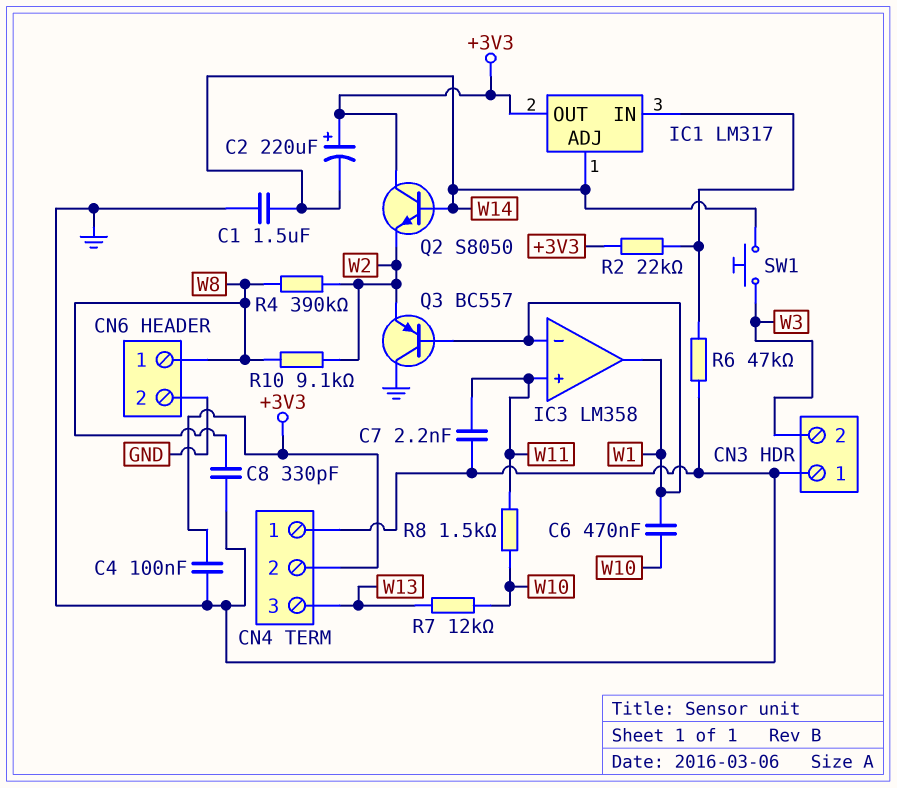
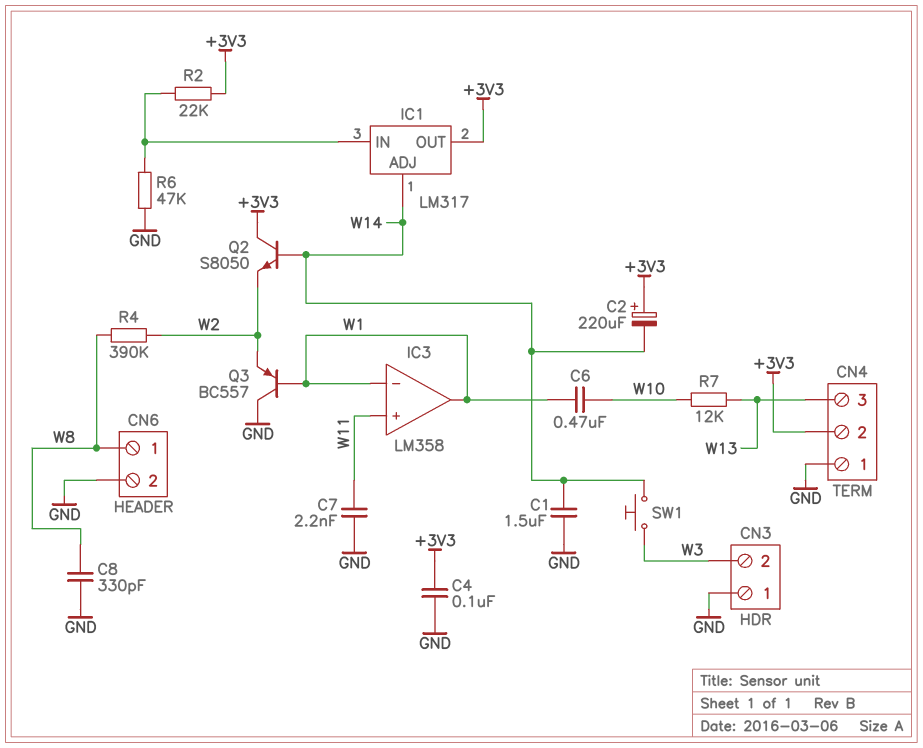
R8: 1.5k (W10, W11) -> none
R10: 9.1k (W2, W8) -> none

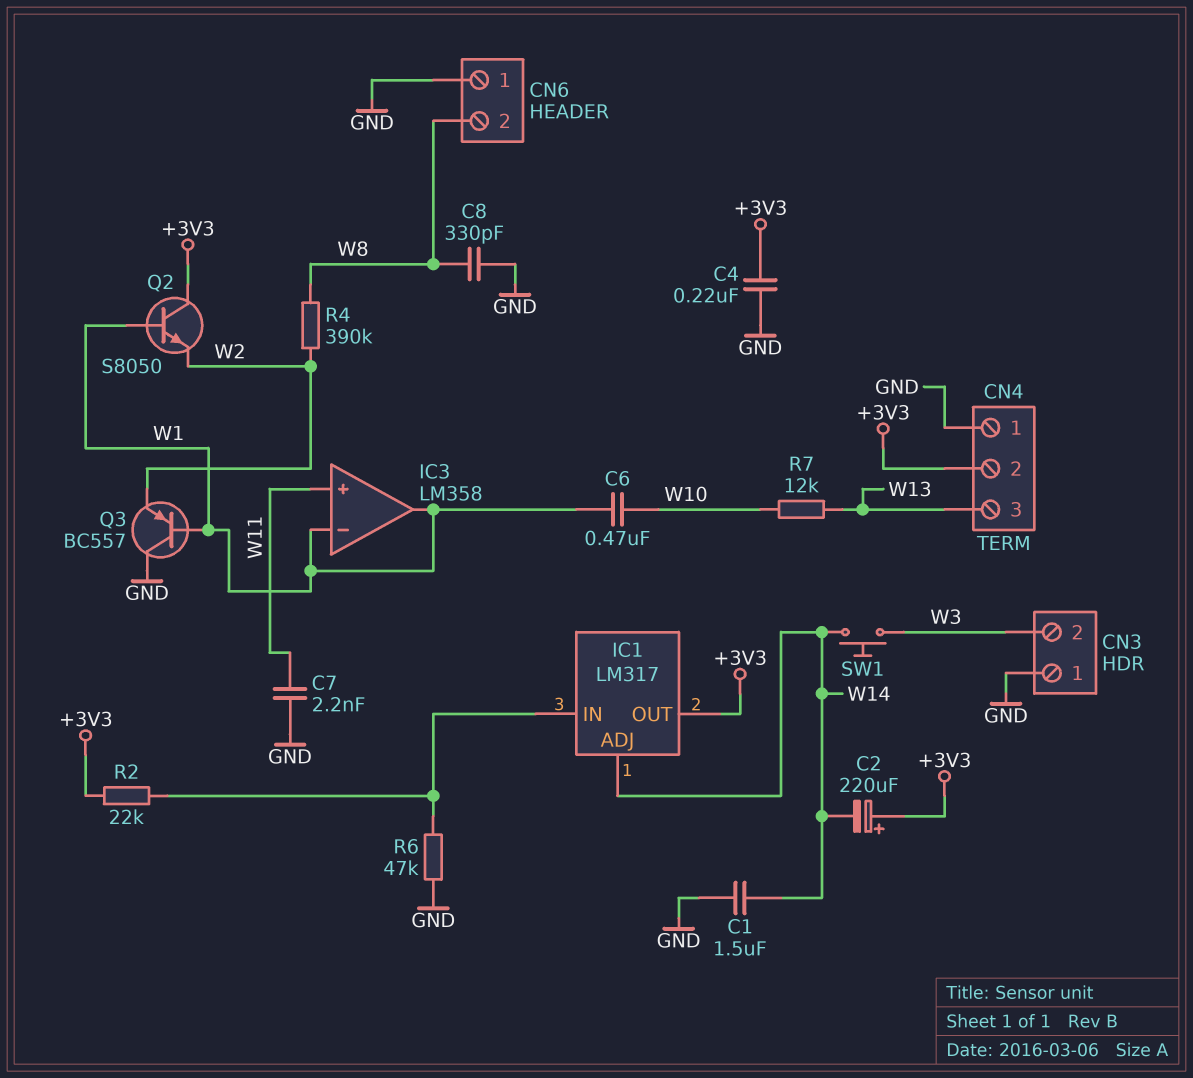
C4: 100nF (+3V3, GND) -> 220nF (+3V3, GND)
CN6 pin 1: W8 -> GND
CN6 pin 2: GND -> W8
Q2: NPN S8050 (B W14, C +3V3, E W2) -> NPN S8050 (B W1, C +3V3, E W2)

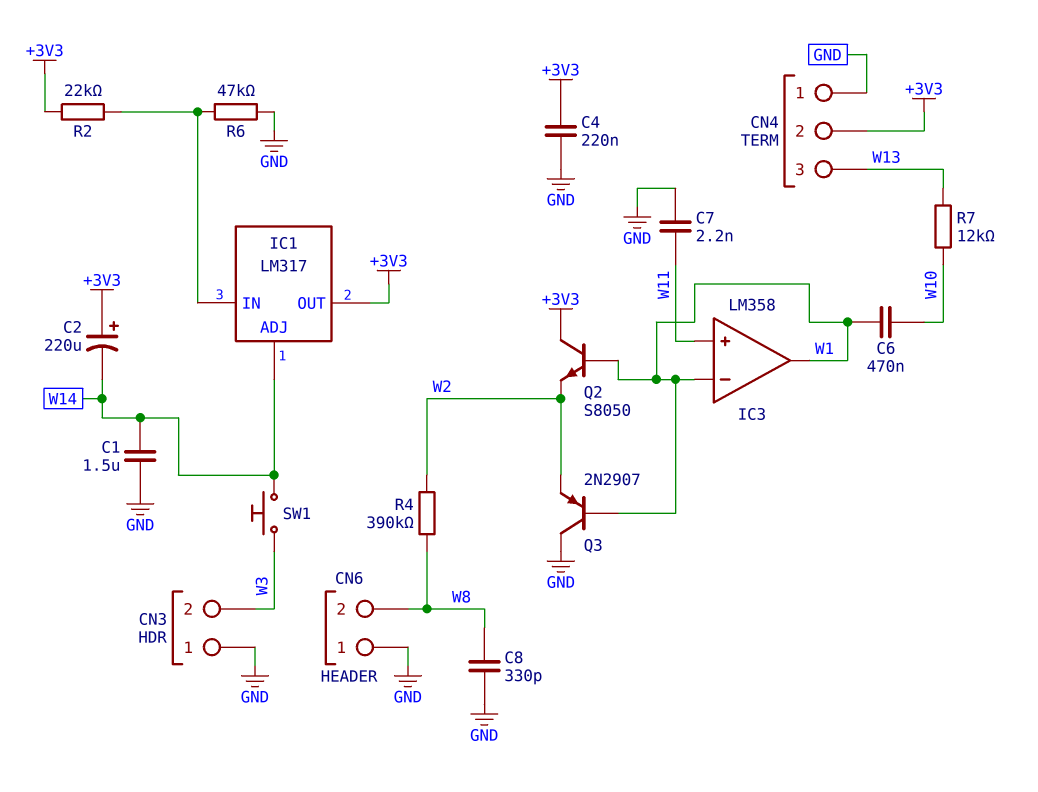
Q3: PNP BC557 (B W1, C GND, E W2) -> PNP 2N2907 (B W1, C GND, E W2)

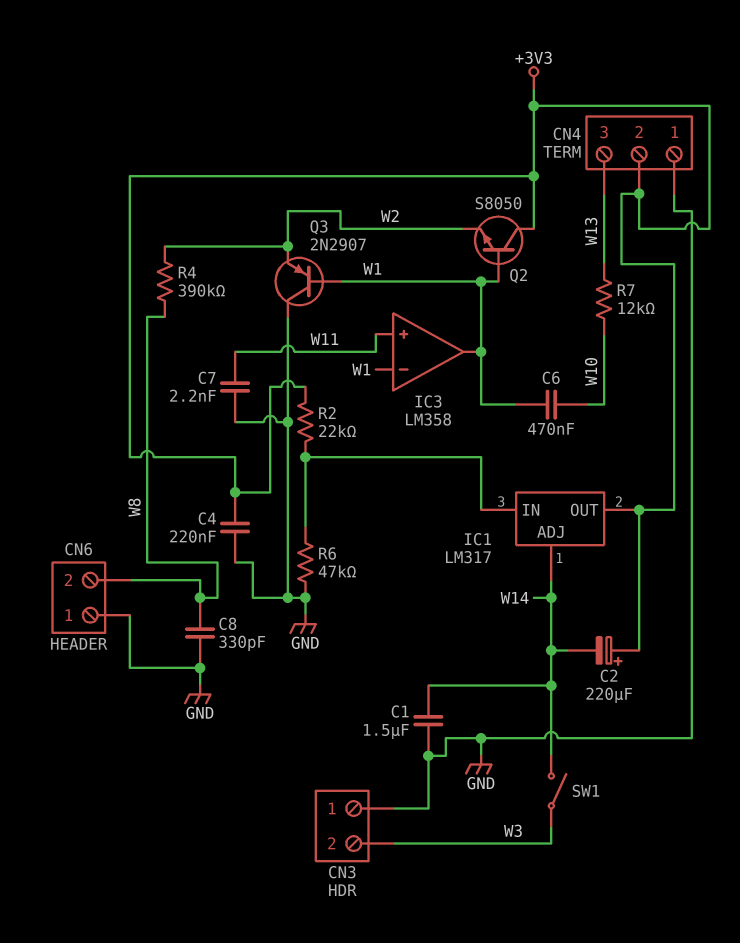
SW1: button (W3, W14) -> switch (W3, W14)

